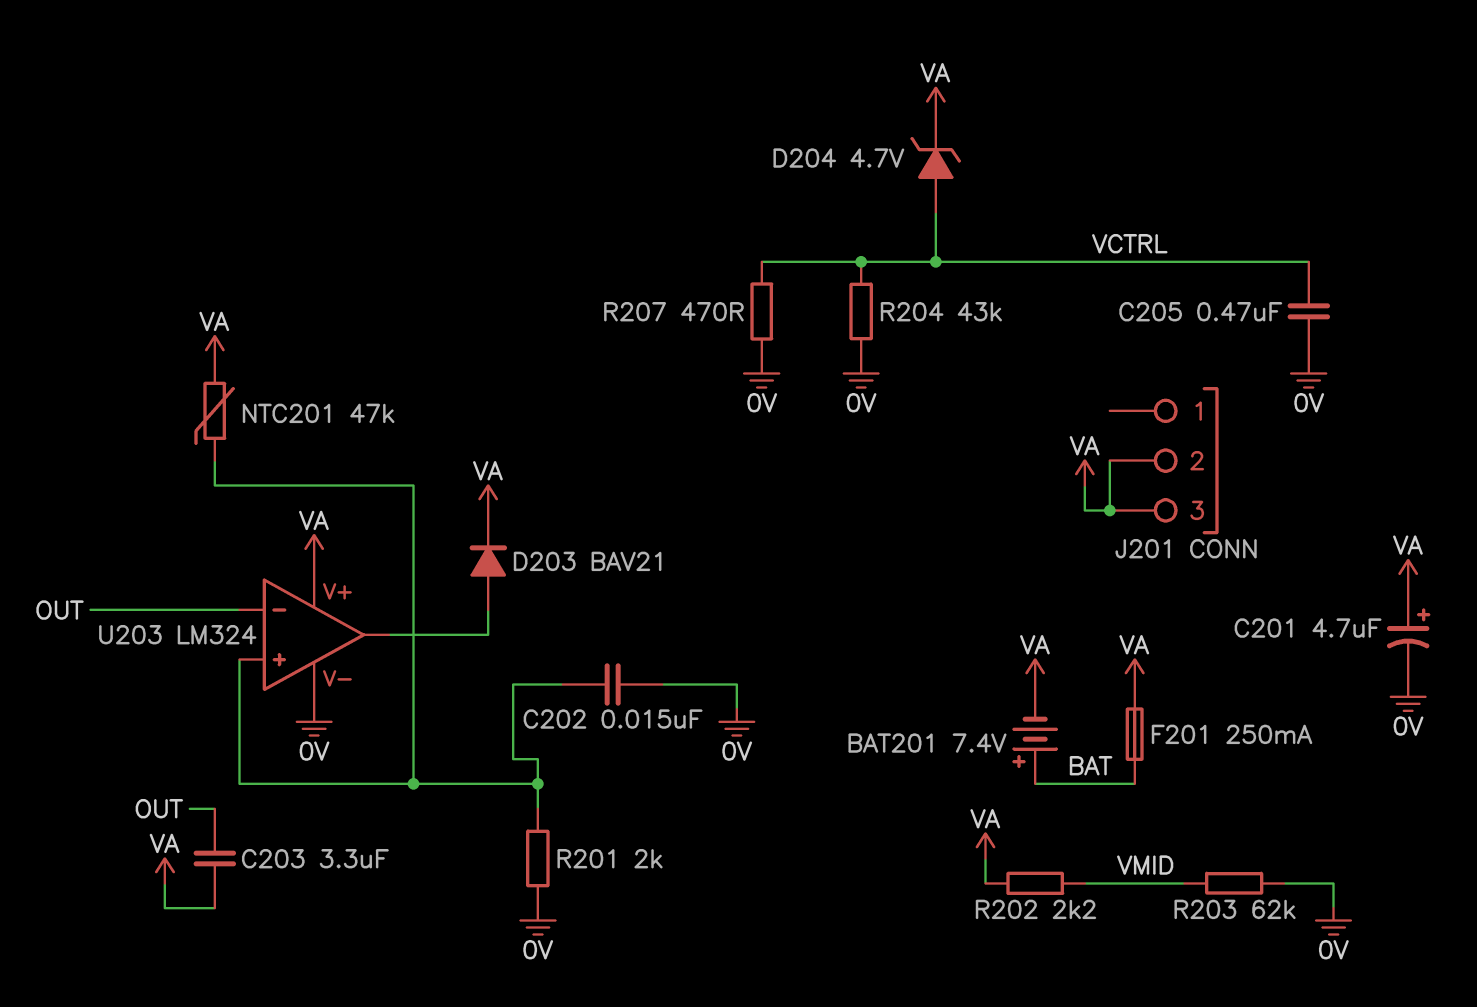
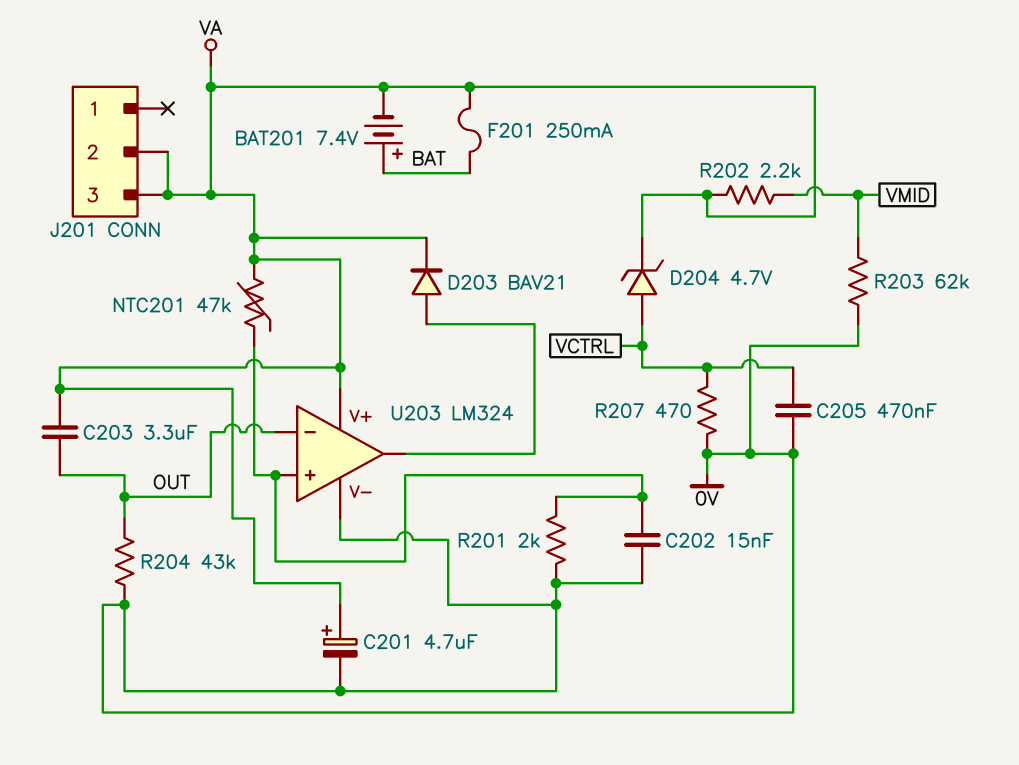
R204: 43k (0V, VCTRL) -> 43k (0V, OUT)

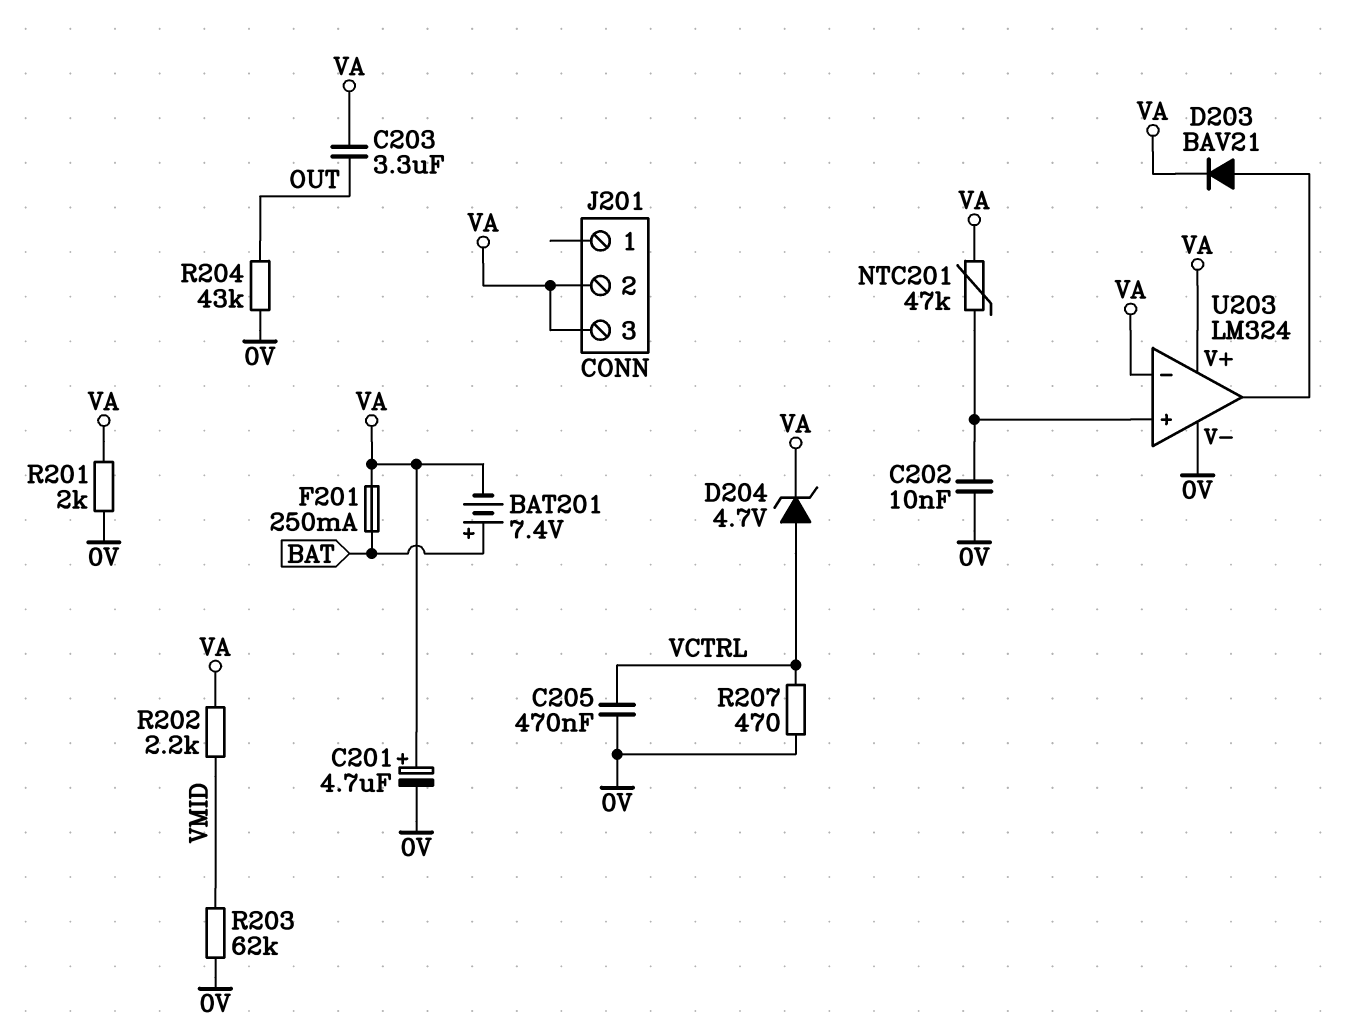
C202: 15nF (0V, U203/in+) -> 10nF (0V, U203/in+)
R201: 2k (0V, U203/in+) -> 2k (0V, VA)
U203 pin in-: OUT -> VA

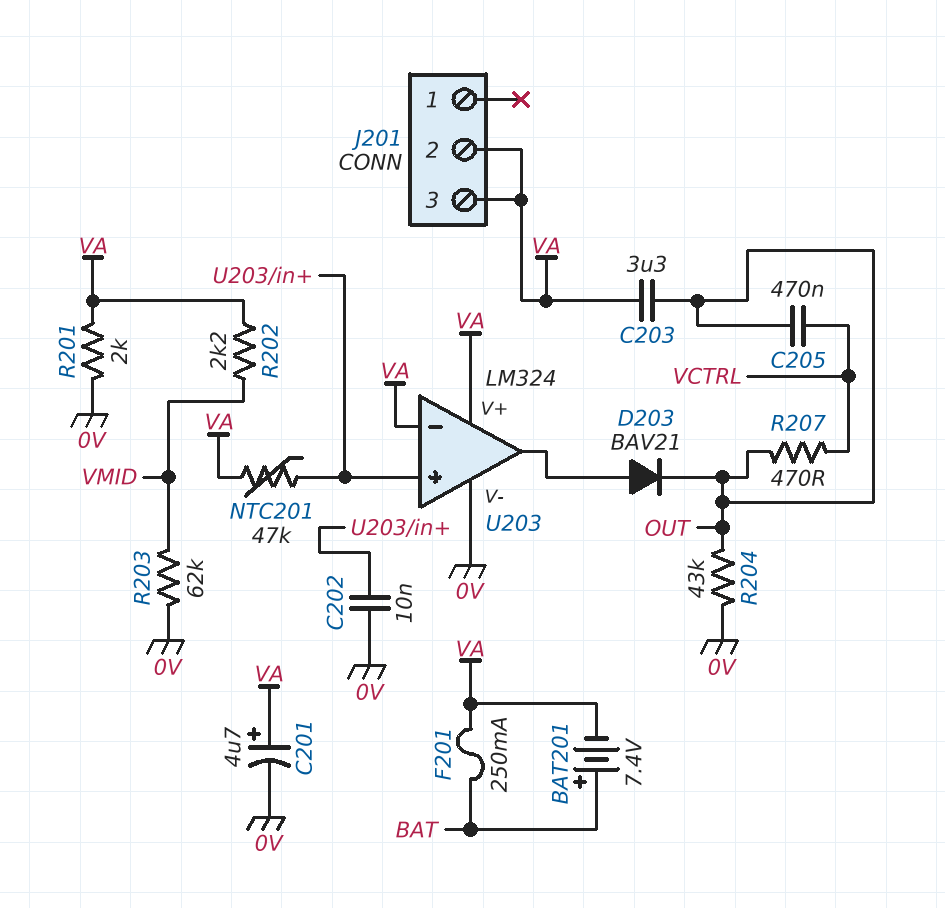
C205: 470nF (0V, VCTRL) -> 470nF (OUT, VCTRL)
D203: diode BAV21 (A U203/out, K VA) -> diode BAV21 (A U203/out, K OUT)
D204: zener 4.7V (A VCTRL, K VA) -> none
R207: 470 (0V, VCTRL) -> 470 (OUT, VCTRL)

